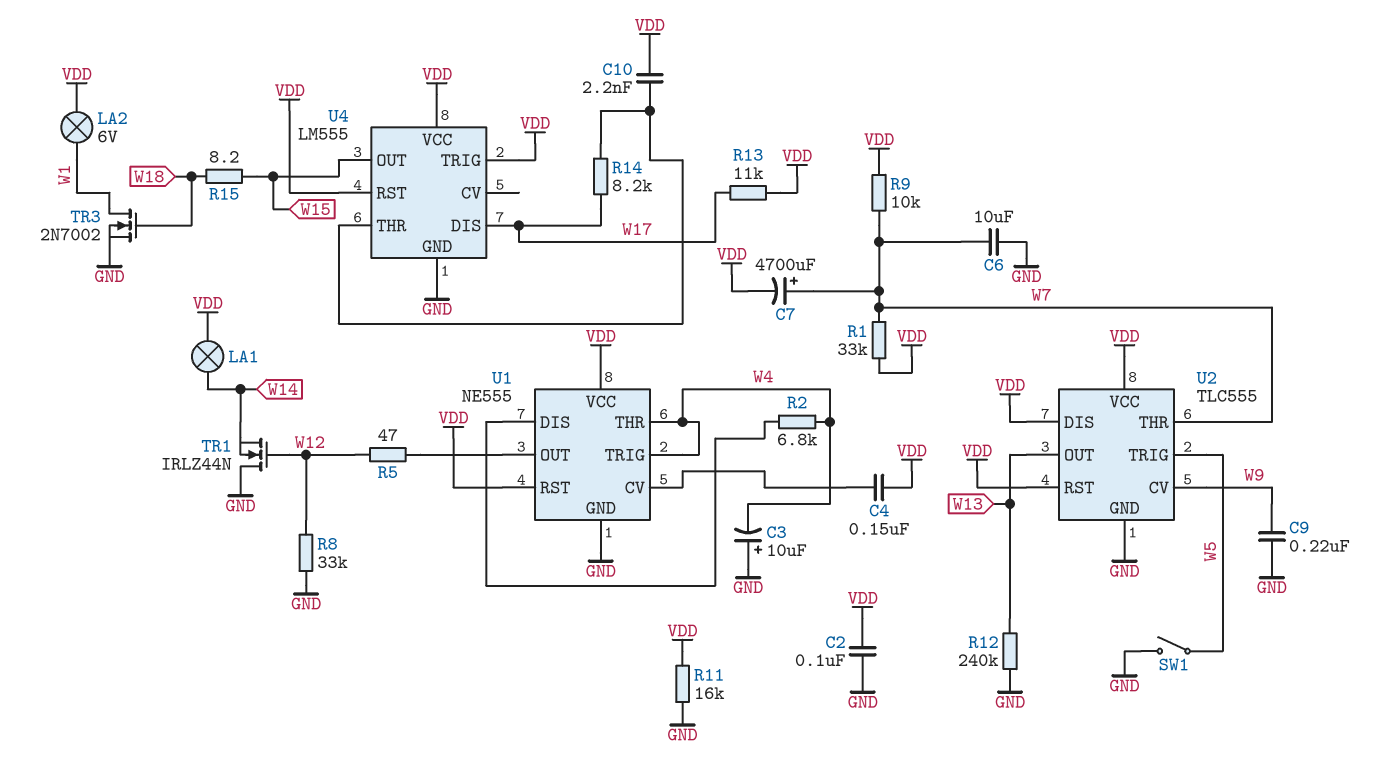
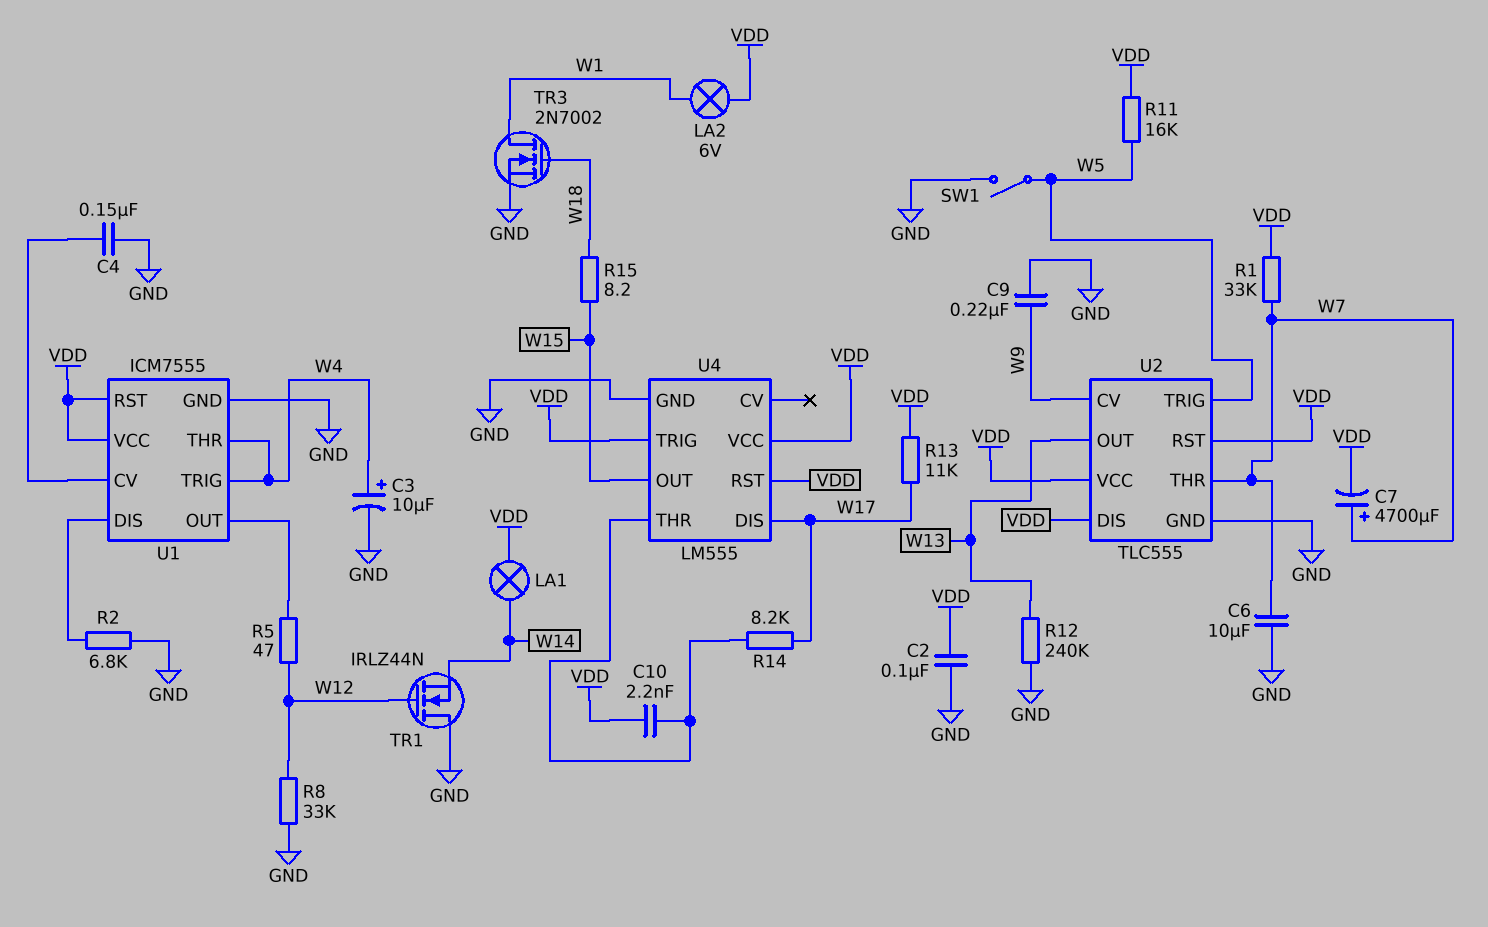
C3: 10uF (plus GND, minus W4) -> 10uF (plus W4, minus GND)
C4: 150nF (U1/CV, VDD) -> 150nF (GND, U1/CV)
R2: 6.8k (U1/DIS, W4) -> 6.8k (GND, U1/DIS)
R9: 10k (VDD, W7) -> none
R11: 16k (GND, VDD) -> 16k (VDD, W5)
U1: NE555 -> ICM7555

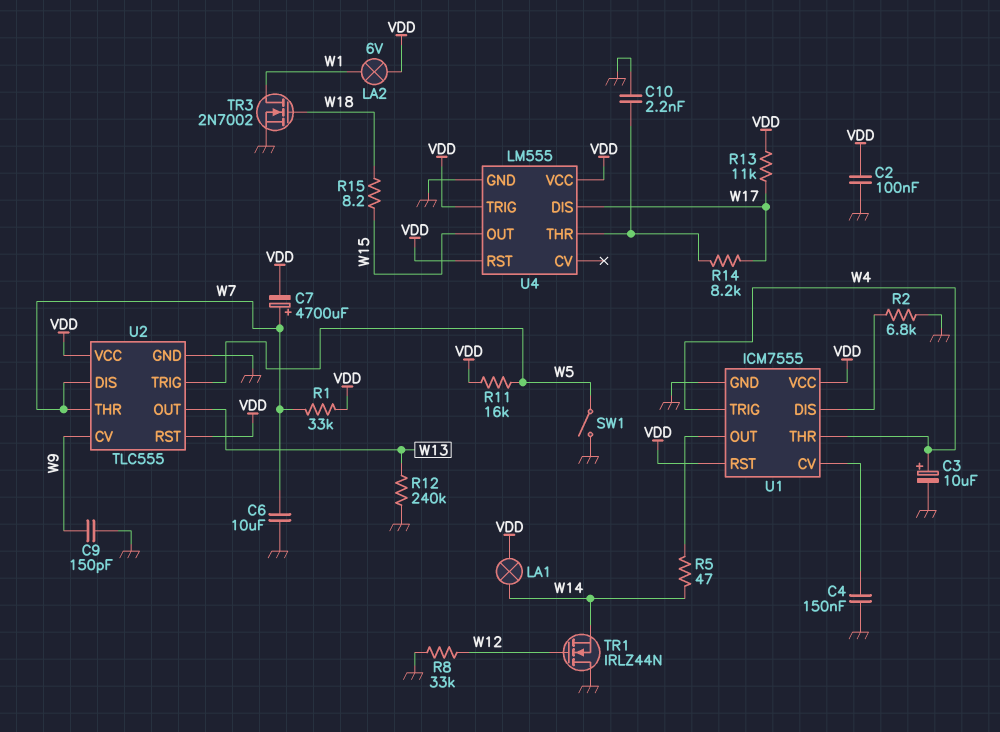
C9: 220nF (GND, W9) -> 150pF (GND, W9)
C10: 2.2nF (U4/THR, VDD) -> 2.2nF (GND, U4/THR)
R5: 47 (U1/OUT, W12) -> 47 (U1/OUT, W14)
U2 pin DIS: VDD -> W7

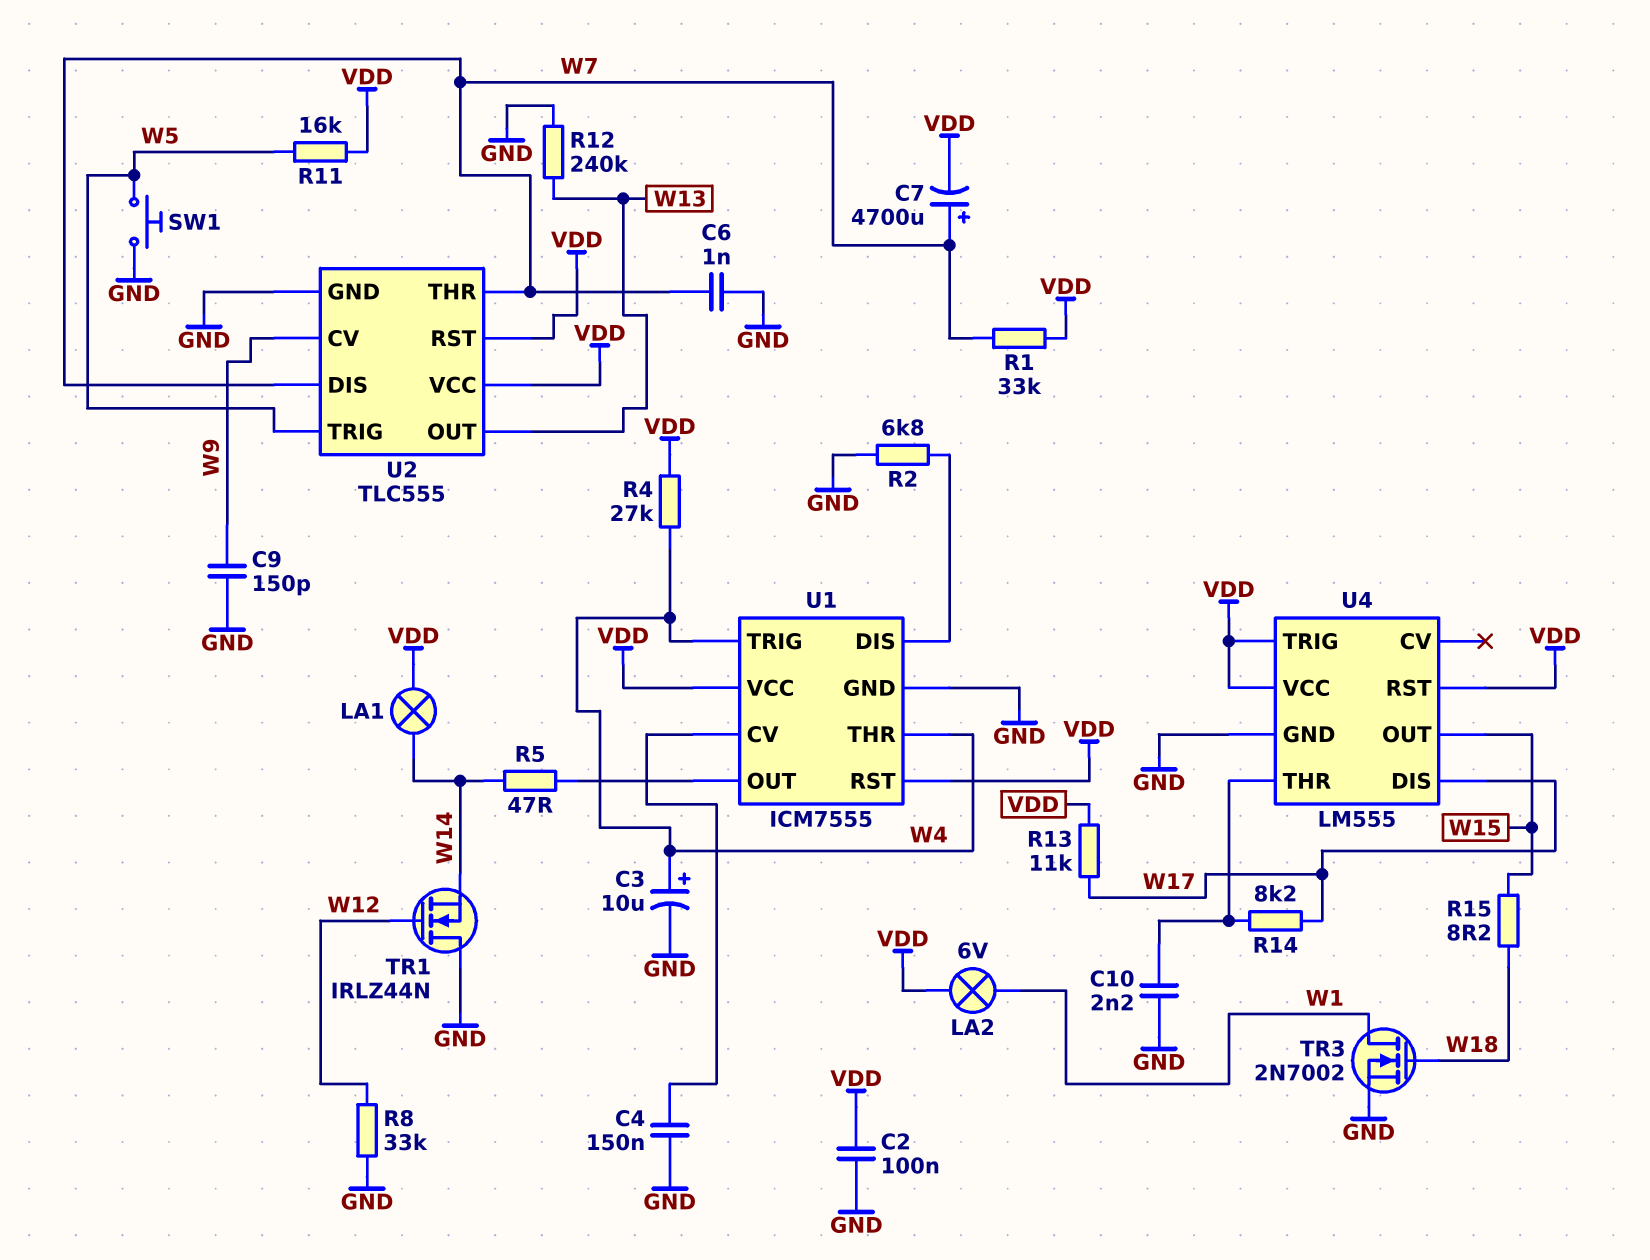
C6: 10uF (GND, W7) -> 1nF (GND, W7)
R4: none -> 27k (VDD, W4)
SW1: switch (GND, W5) -> button (GND, W5)

